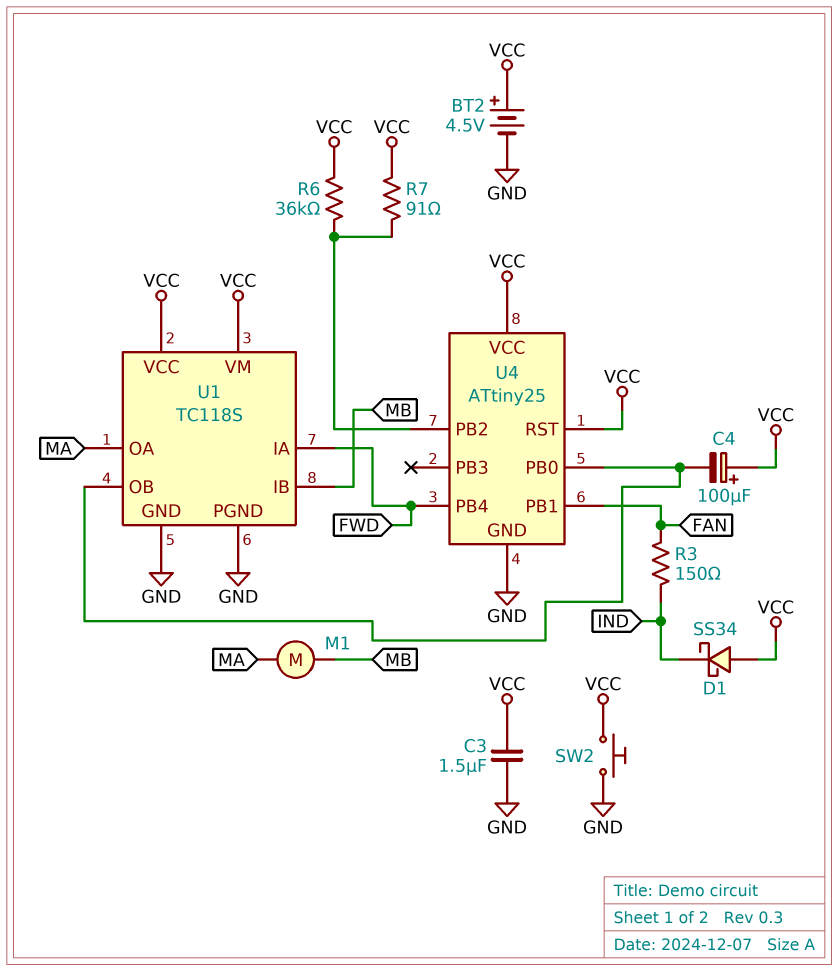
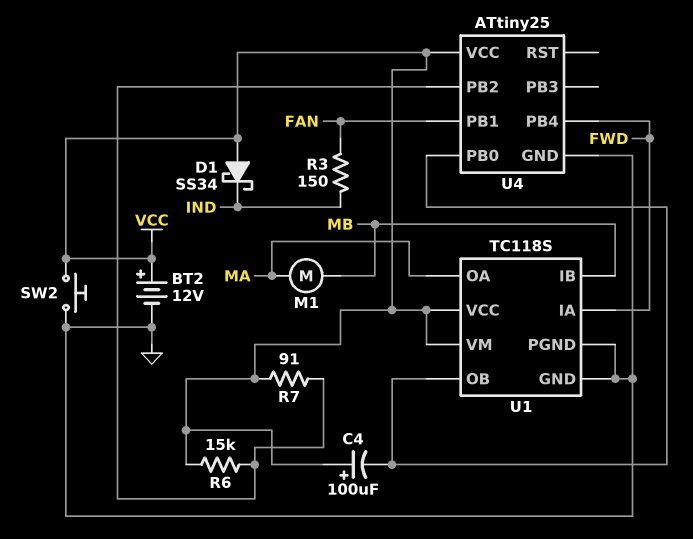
BT2: 4.5V (plus VCC, minus GND) -> 12V (plus VCC, minus GND)
C3: 1.5uF (GND, VCC) -> none
R6: 36k (U4/PB2, VCC) -> 15k (U4/PB2, VCC)
U4 pin RST: VCC -> none

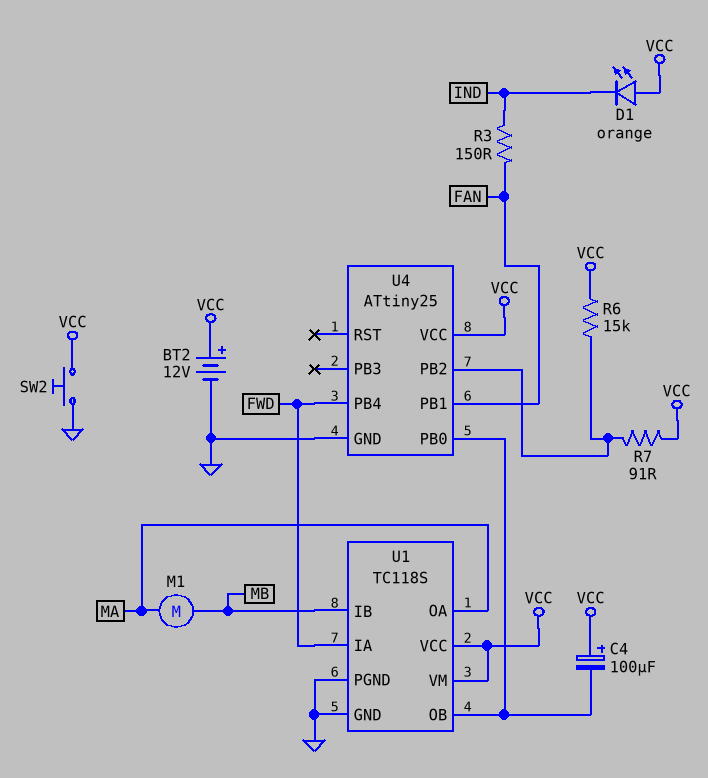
D1: schottky SS34 (A VCC, K IND) -> LED orange (A VCC, K IND)

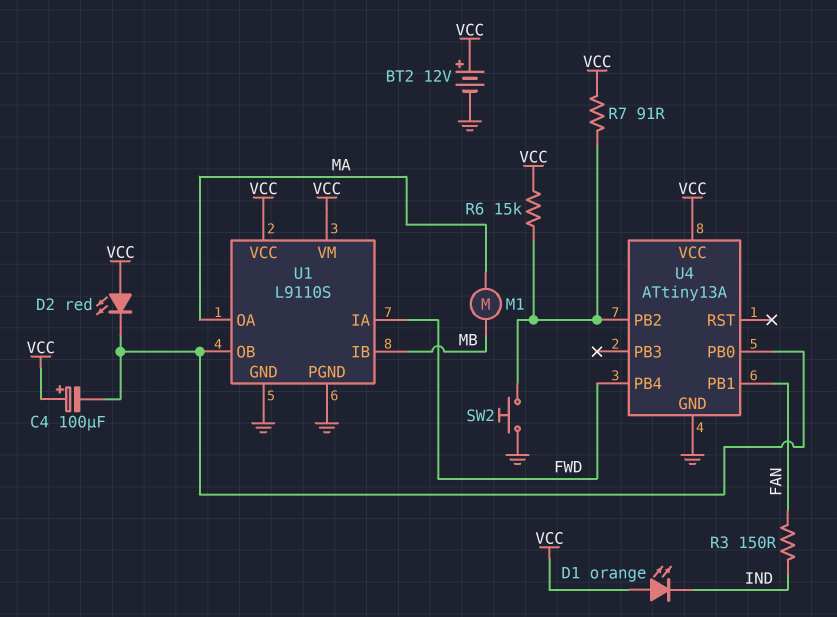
D2: none -> LED red (A VCC, K U1/OB)
SW2: button (GND, VCC) -> button (GND, U4/PB2)
U1: TC118S -> L9110S
U4: ATtiny25 -> ATtiny13A

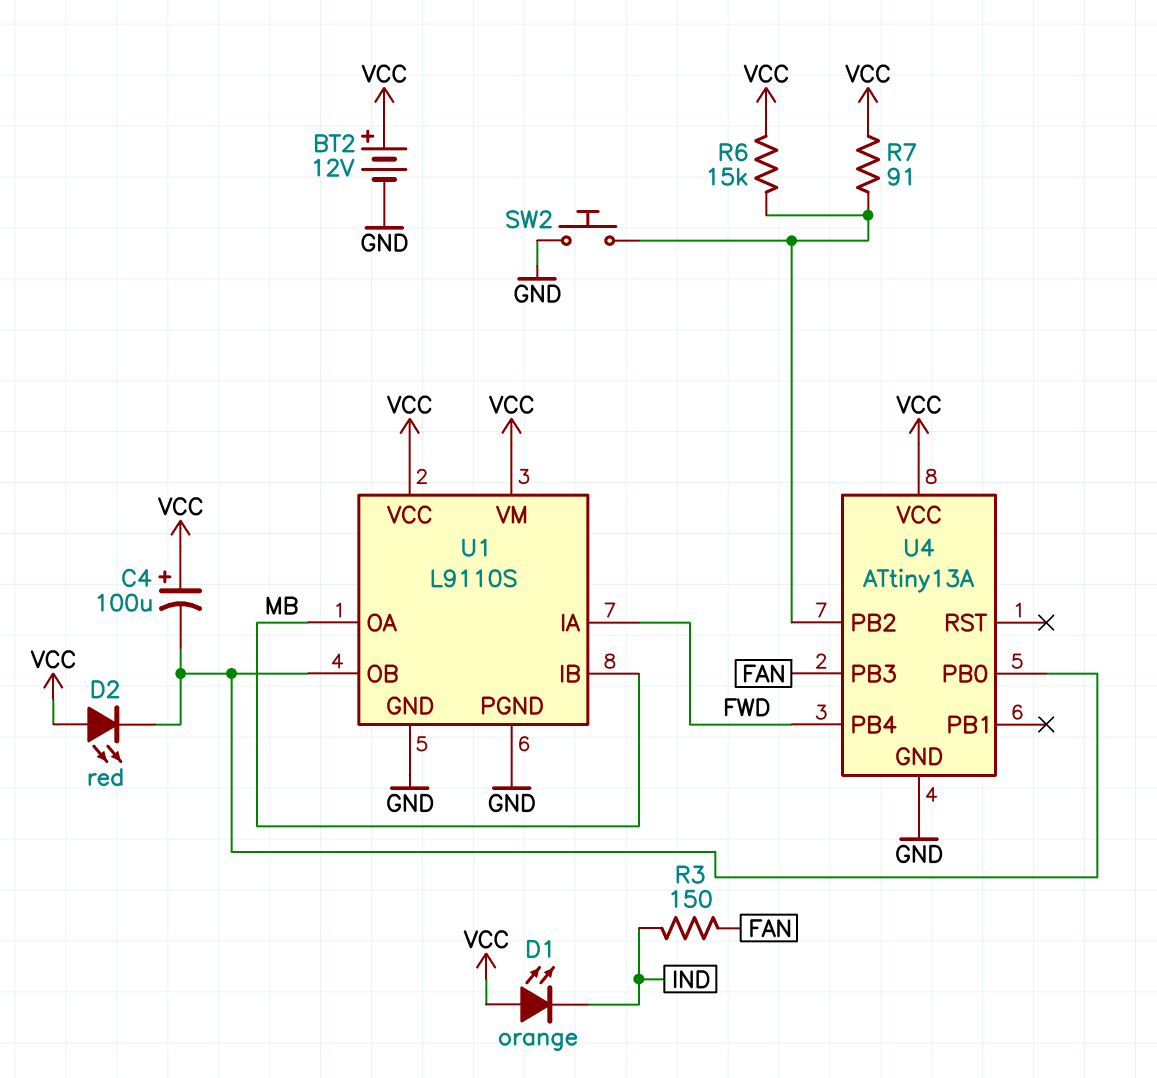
M1: motor (MA, MB) -> none
U1 pin OA: MA -> MB
U4 pin PB1: FAN -> none
U4 pin PB3: none -> FAN

